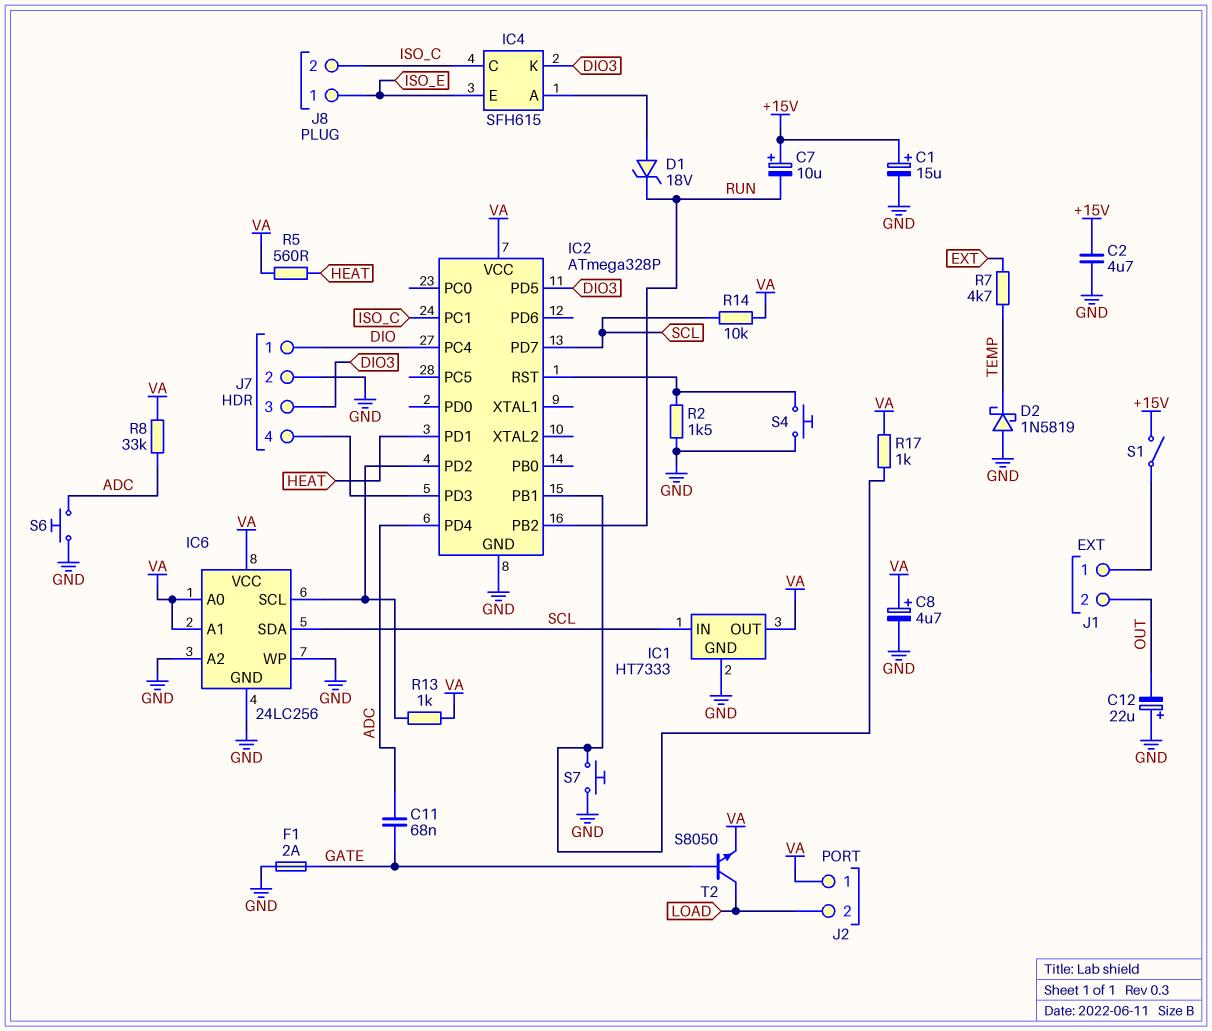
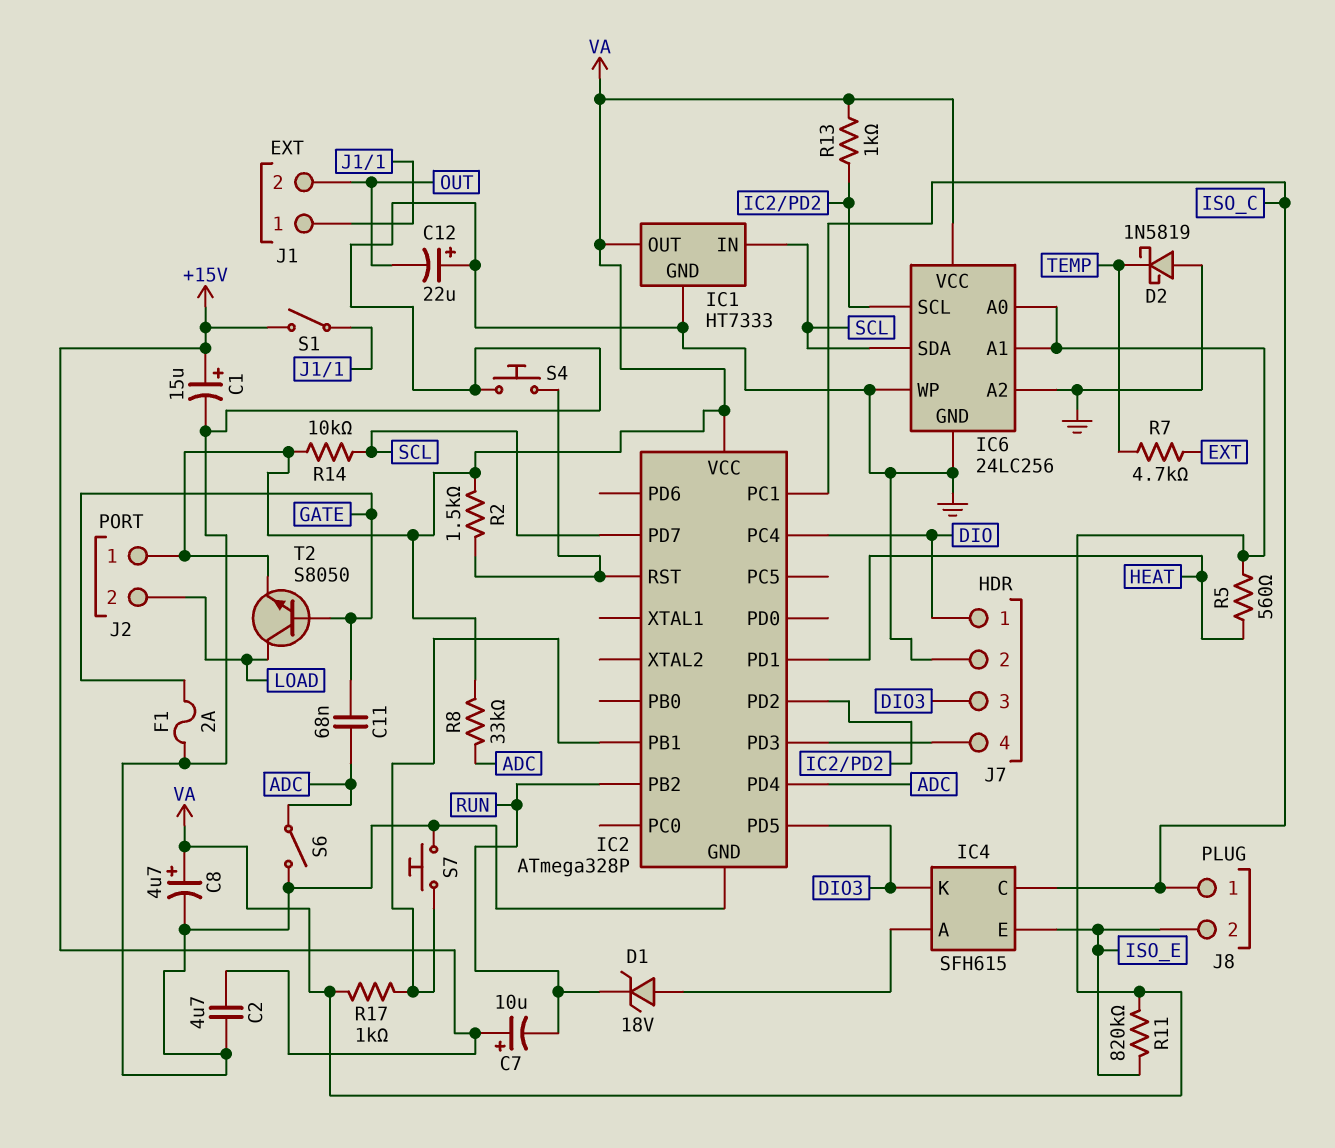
J8 pin 1: ISO_E -> ISO_C
J8 pin 2: ISO_C -> ISO_E
R2: 1.5k (GND, IC2/RST) -> 1.5k (IC2/RST, VA)
R11: none -> 820k (ISO_E, VA)
S6: button (ADC, GND) -> switch (ADC, GND)

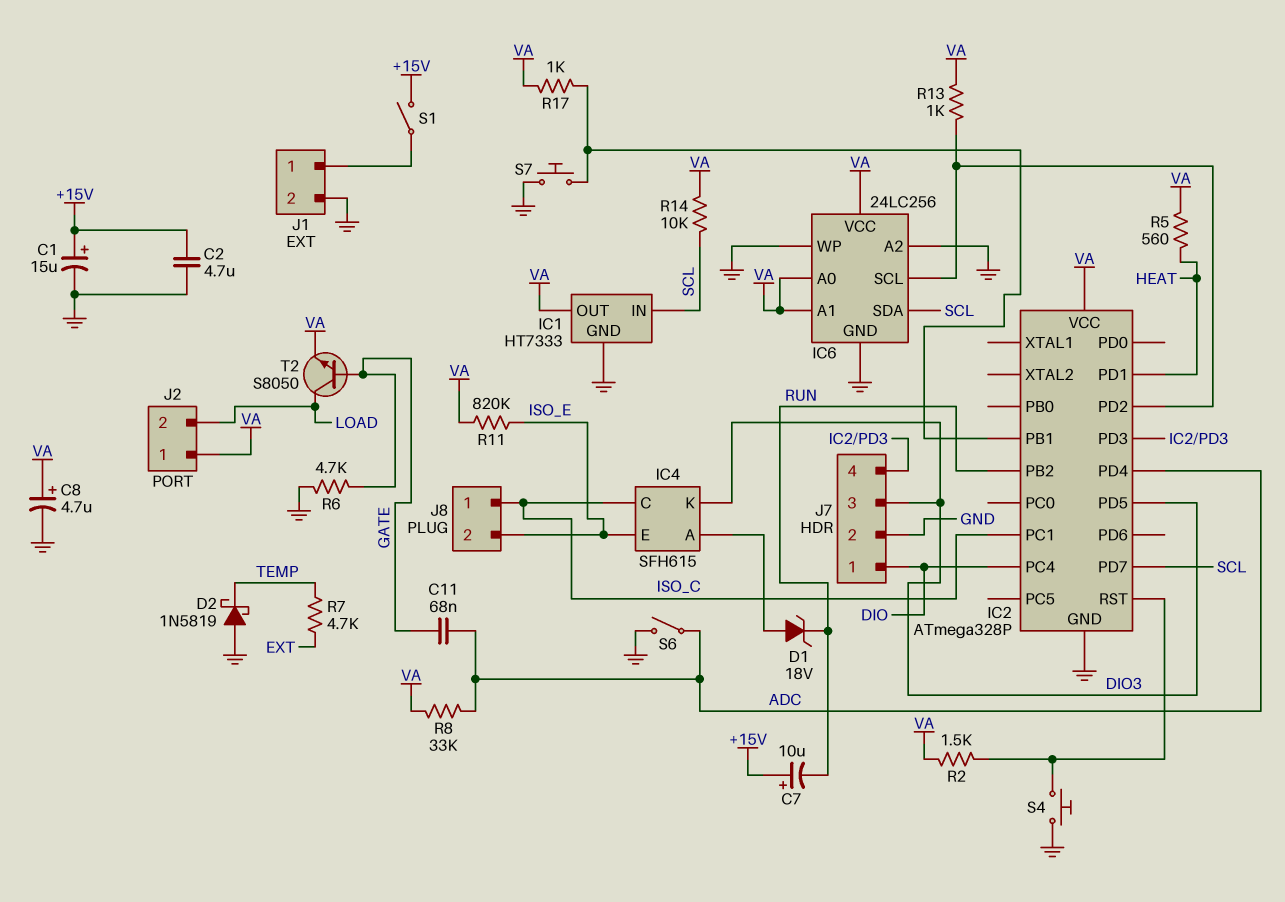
C12: 22uF (plus GND, minus OUT) -> none
F1: 2A (GATE, GND) -> none
J1 pin 2: OUT -> GND
R6: none -> 4.7k (GATE, GND)

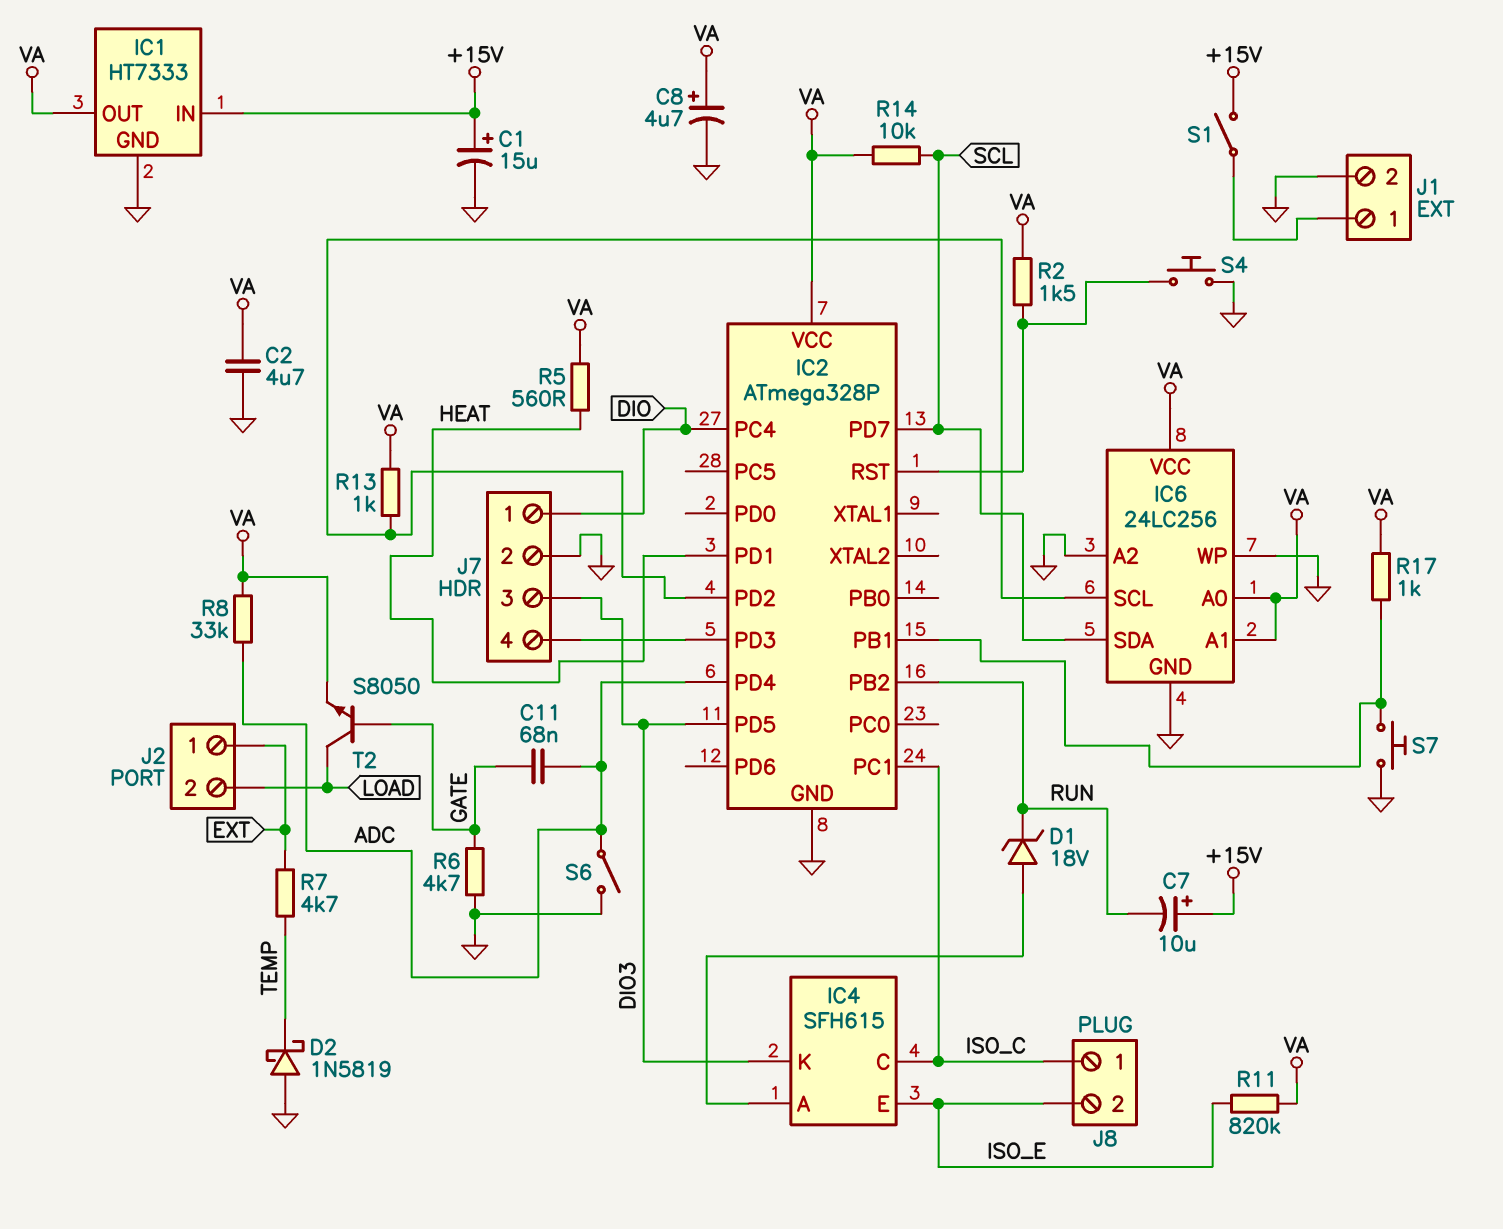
C2: 4.7uF (+15V, GND) -> 4.7uF (GND, VA)
IC1 pin IN: SCL -> +15V
J2 pin 1: VA -> EXT

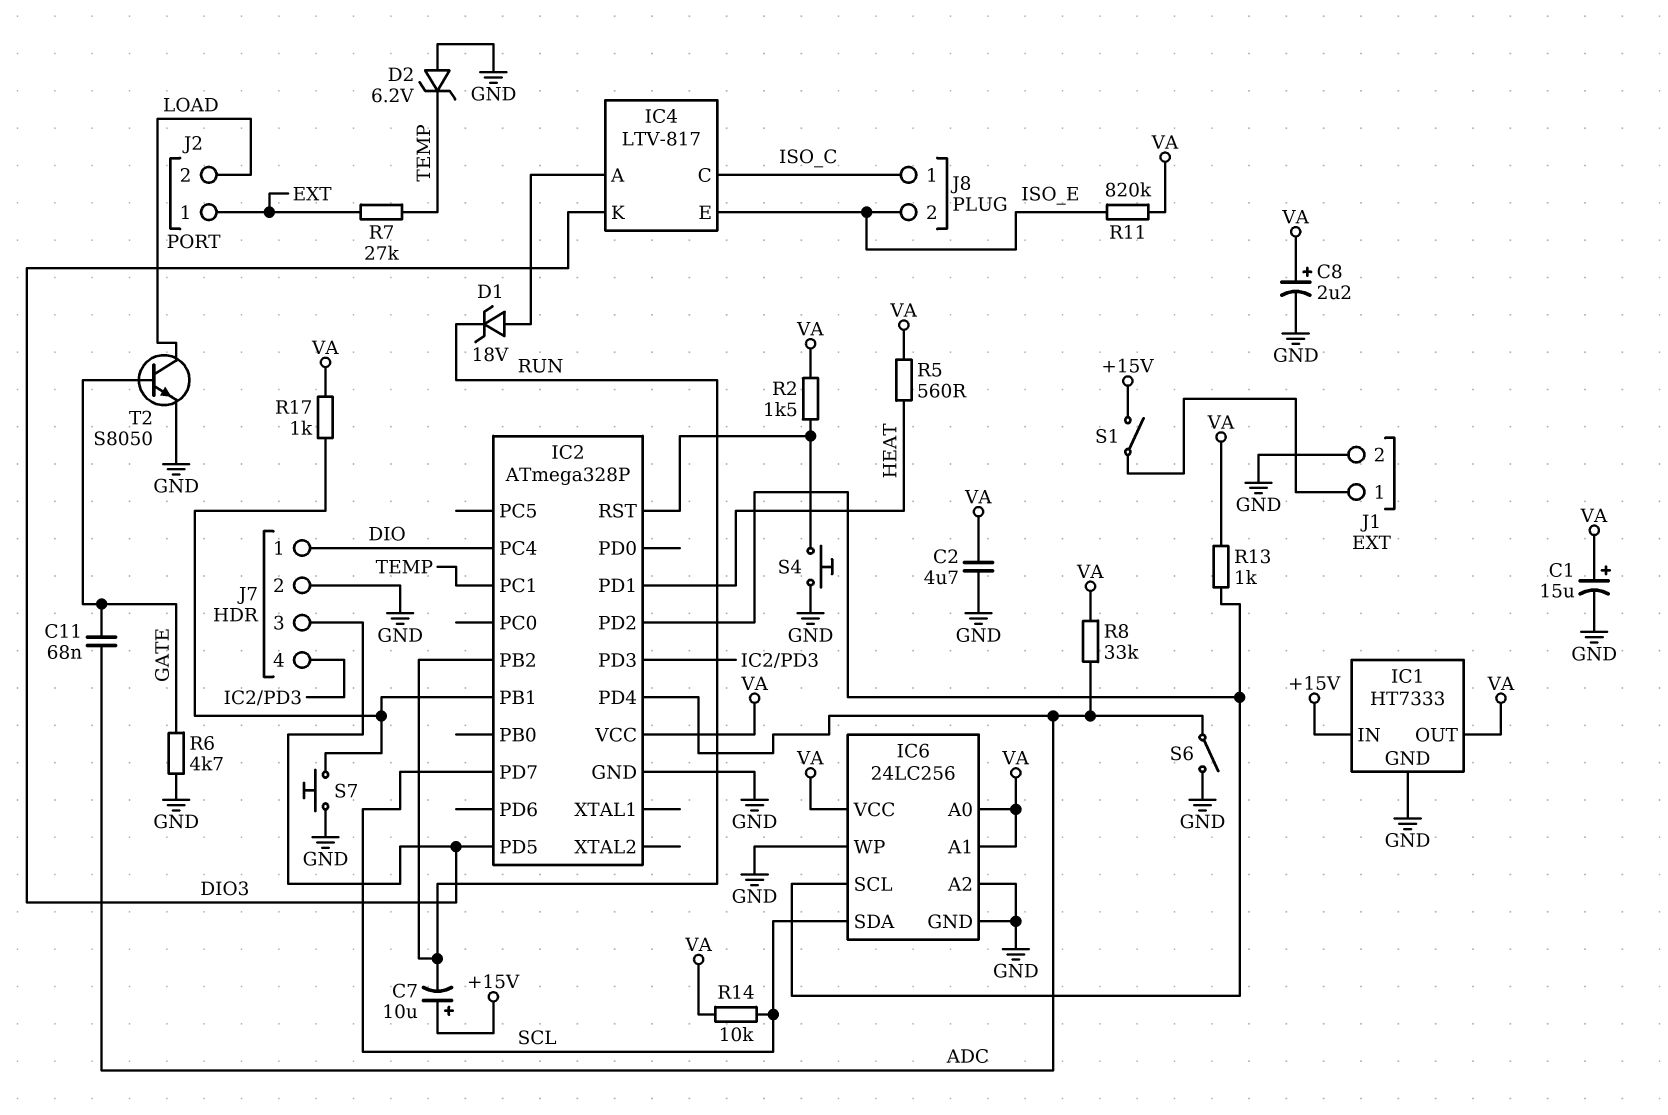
C1: 15uF (plus +15V, minus GND) -> 15uF (plus VA, minus GND)
C8: 4.7uF (plus VA, minus GND) -> 2.2uF (plus VA, minus GND)
D2: schottky 1N5819 (A GND, K TEMP) -> zener 6.2V (A GND, K TEMP)
IC2 pin PC1: ISO_C -> TEMP
IC4: SFH615 -> LTV-817
R7: 4.7k (EXT, TEMP) -> 27k (EXT, TEMP)
T2: NPN S8050 (B GATE, C LOAD, E VA) -> NPN S8050 (B GATE, C LOAD, E GND)

